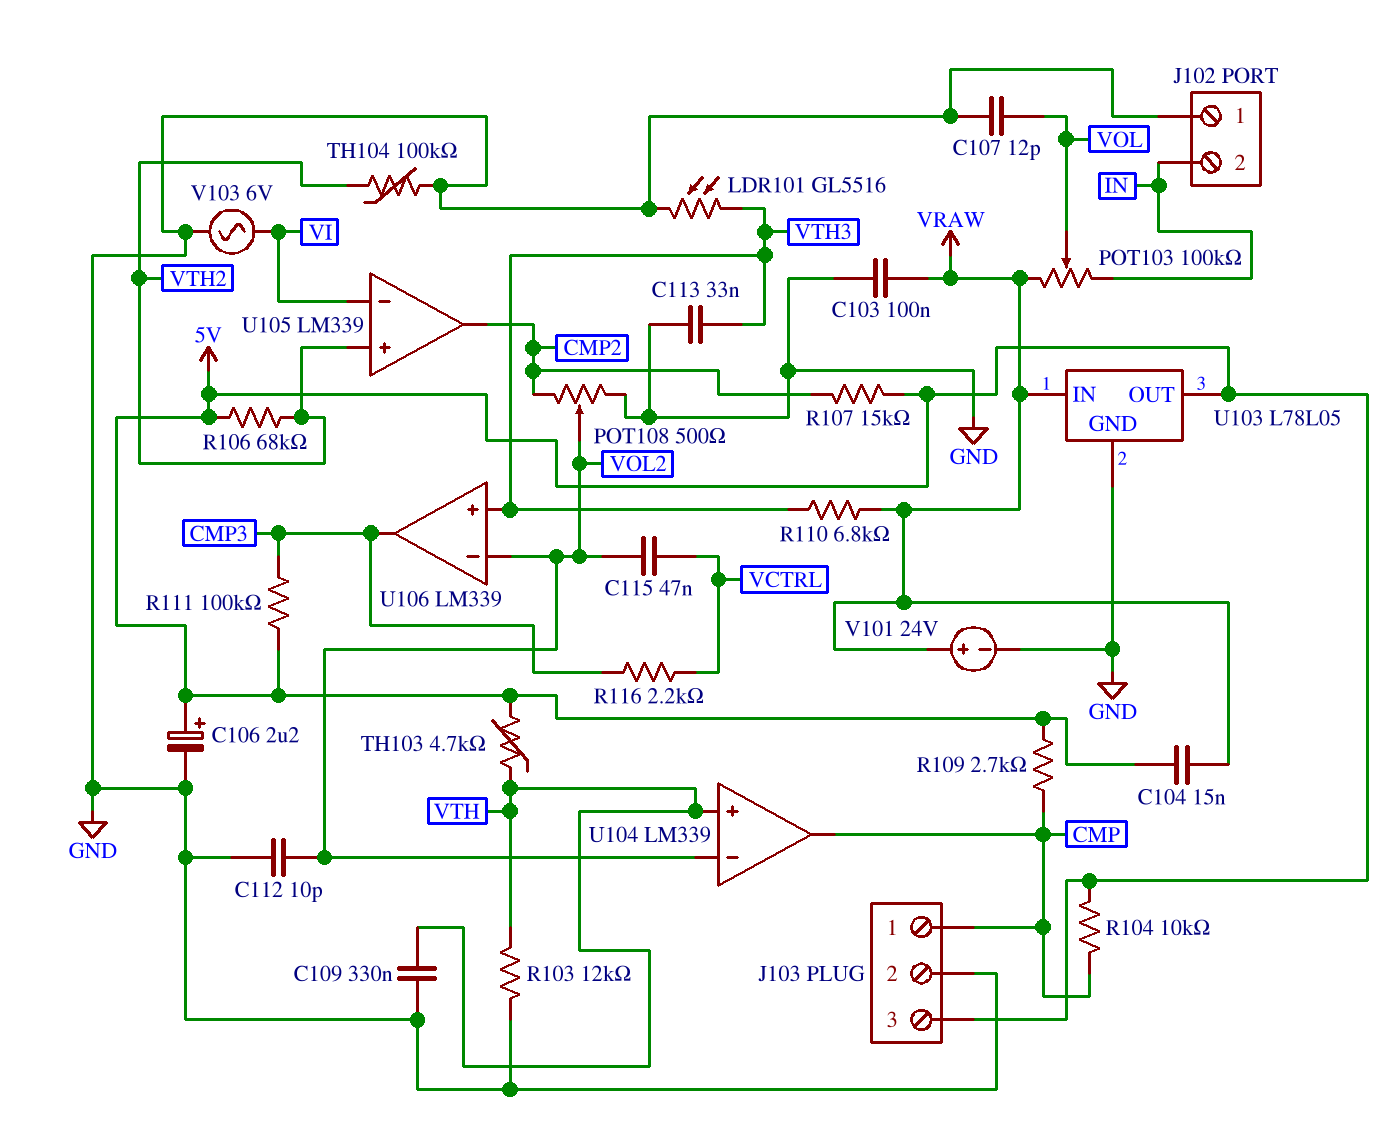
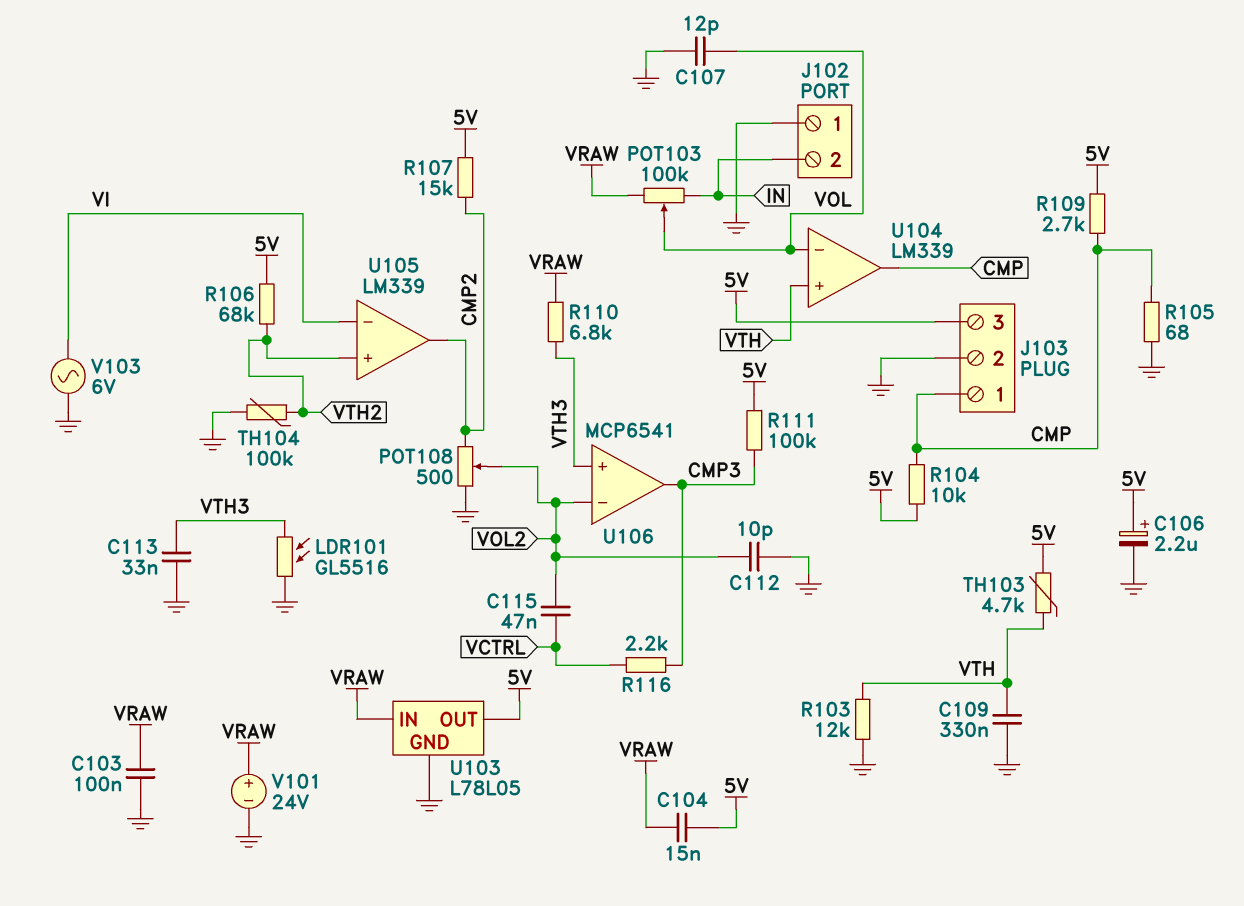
R105: none -> 68 (CMP, GND)
U104 pin in-: VOL2 -> VOL
U106: LM339 -> MCP6541

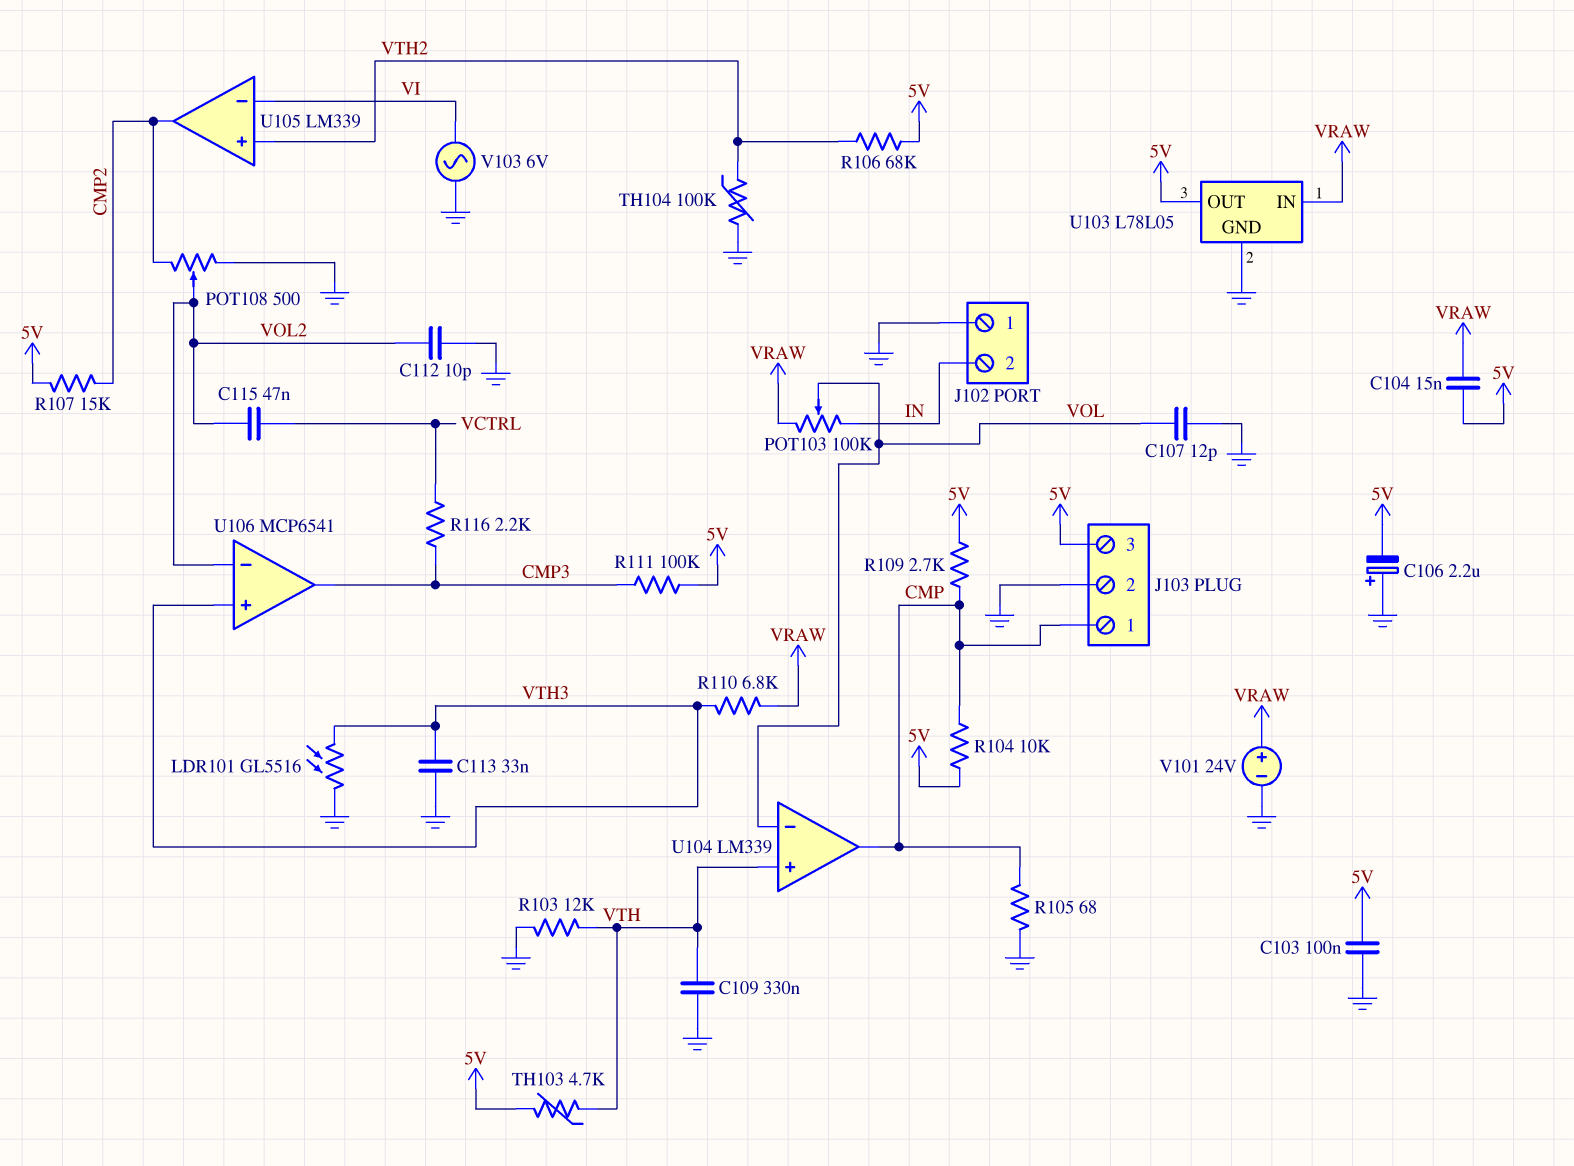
C103: 100nF (GND, VRAW) -> 100nF (5V, GND)
C106: 2.2uF (plus 5V, minus GND) -> 2.2uF (plus GND, minus 5V)

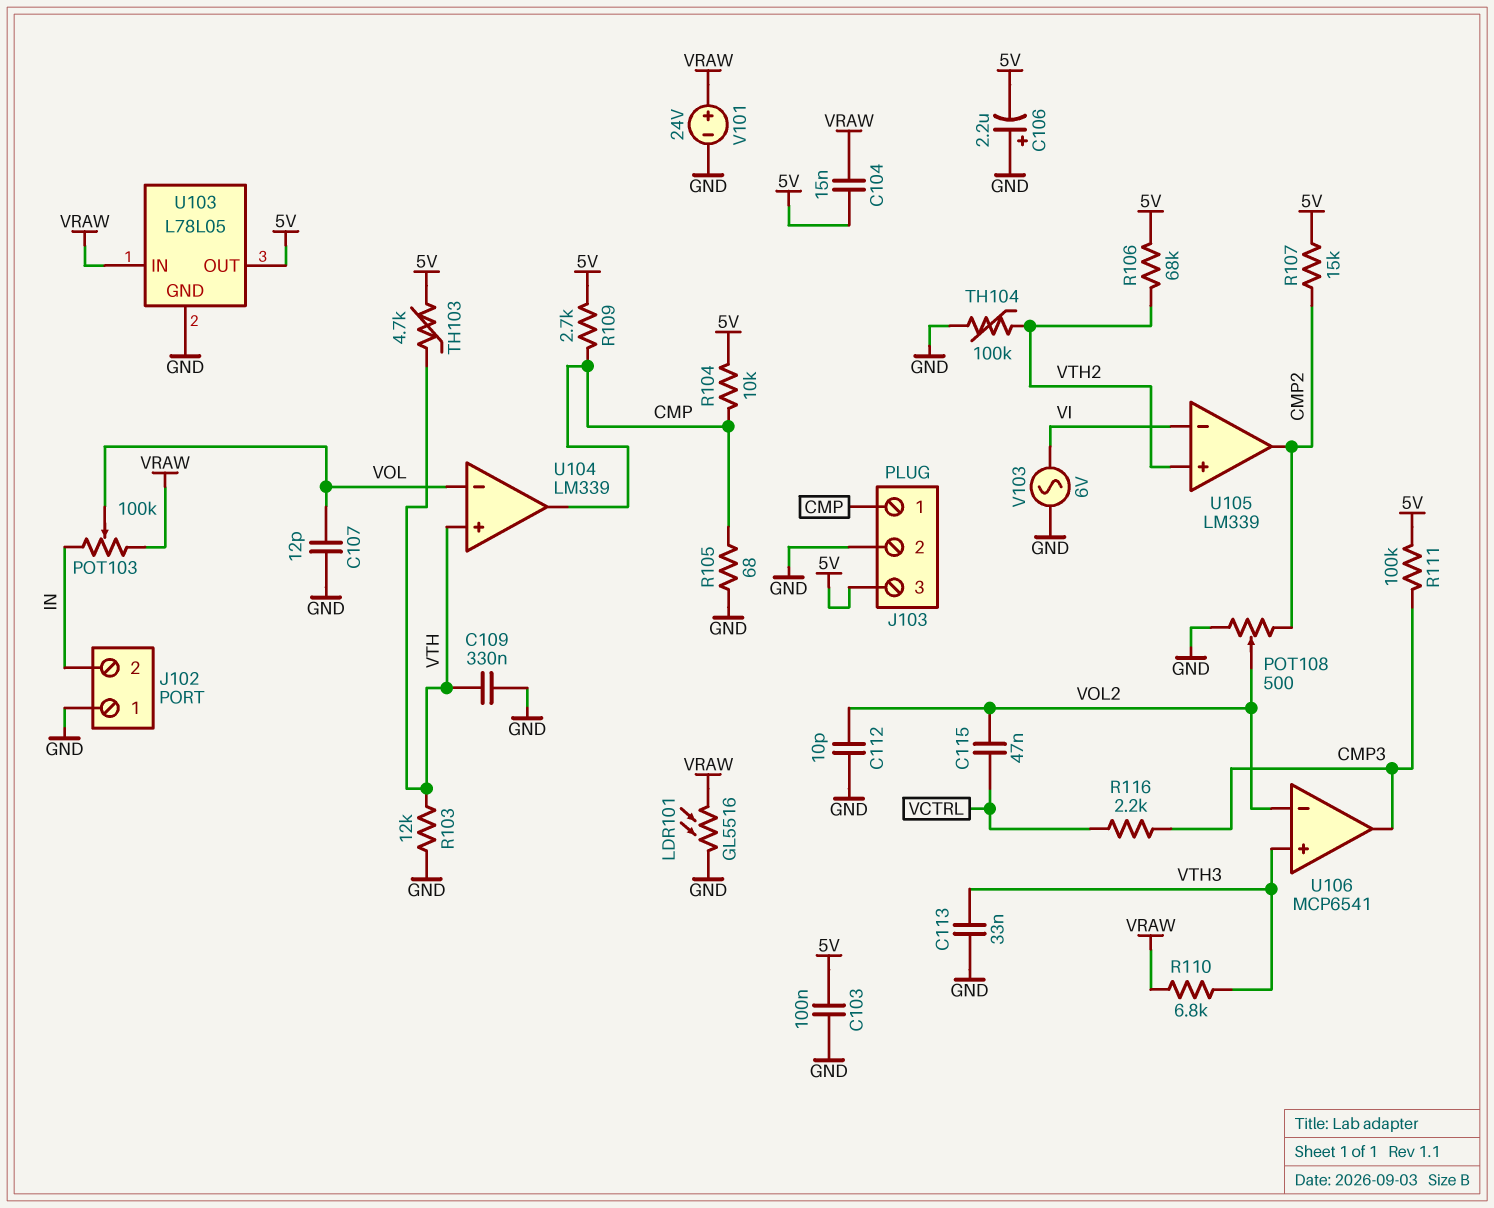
LDR101: GL5516 (GND, VTH3) -> GL5516 (GND, VRAW)

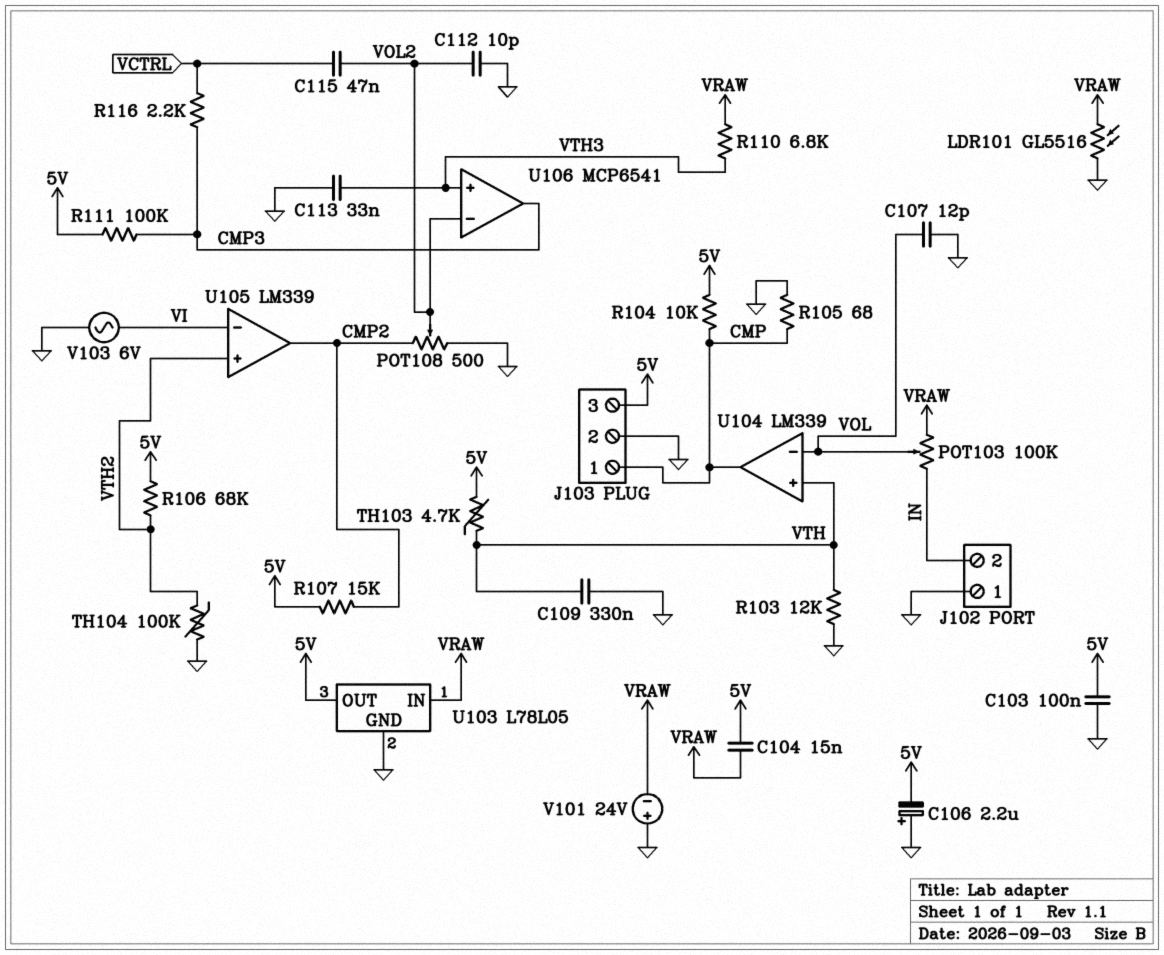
R109: 2.7k (5V, CMP) -> none
V101: 24V (plus VRAW, minus GND) -> 24V (plus GND, minus VRAW)

